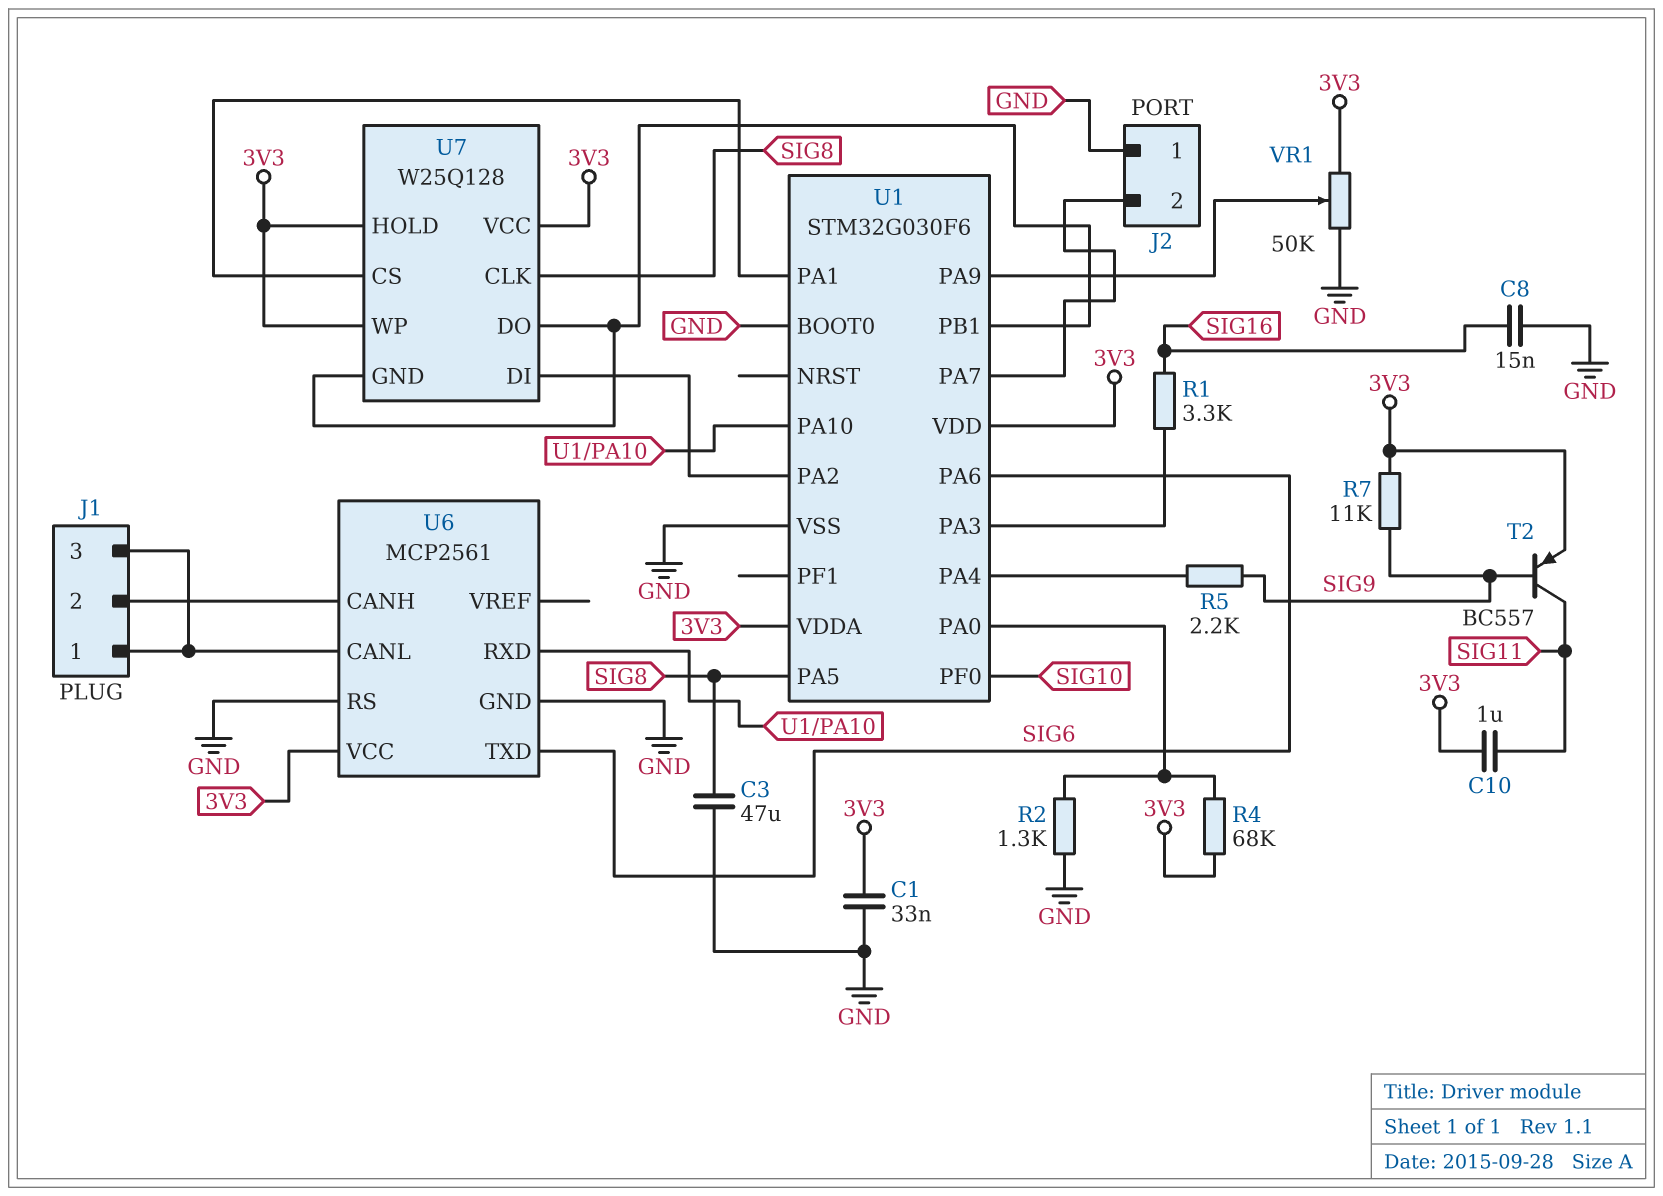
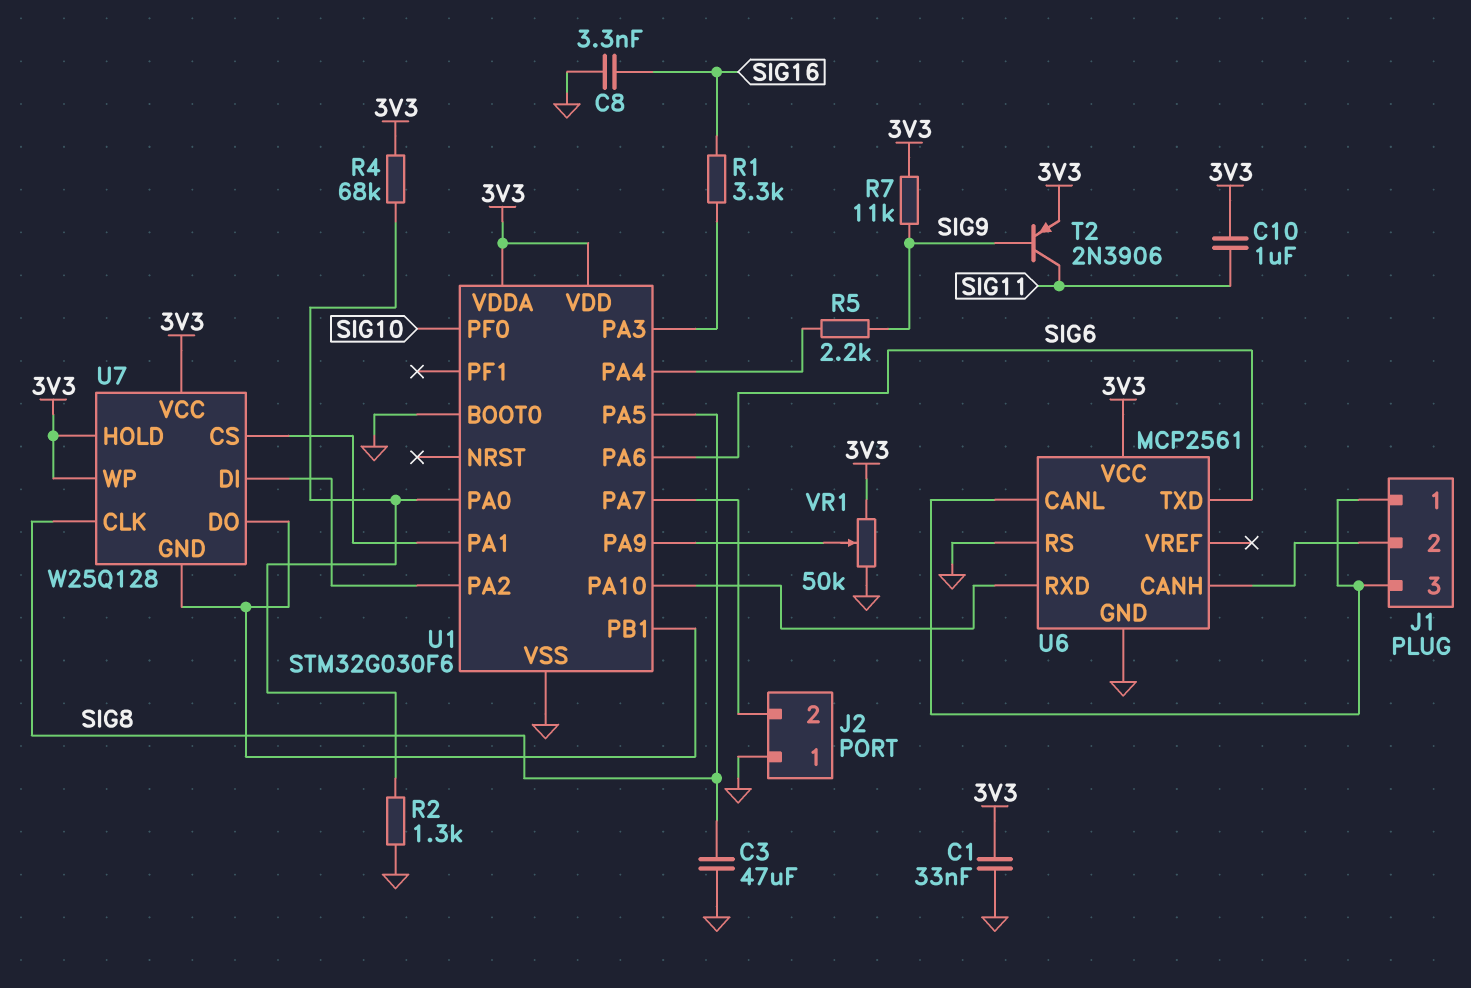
C8: 15nF (GND, SIG16) -> 3.3nF (GND, SIG16)
T2: PNP BC557 (B SIG9, C SIG11, E 3V3) -> PNP 2N3906 (B SIG9, C SIG11, E 3V3)

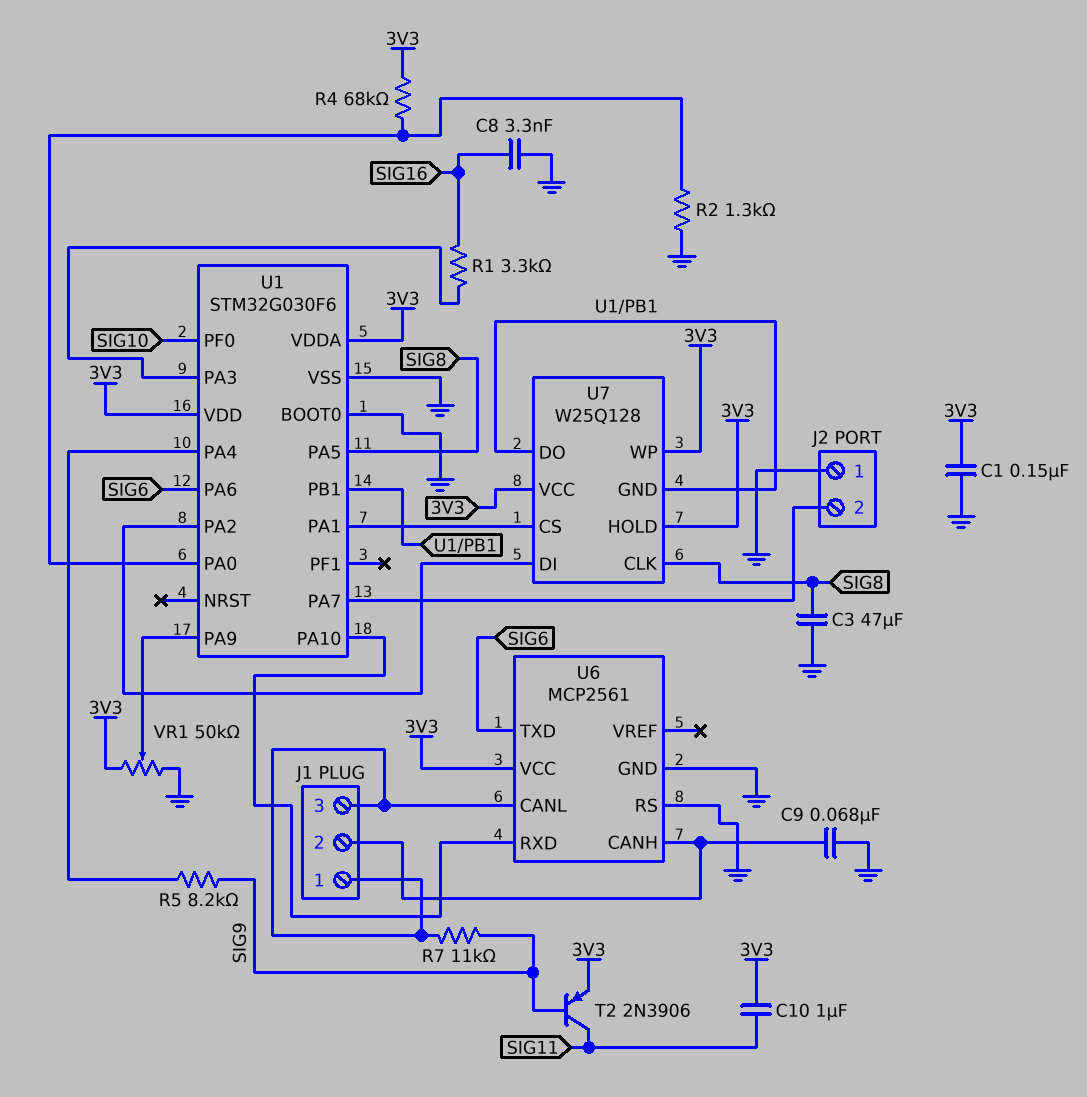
C1: 33nF (3V3, GND) -> 150nF (3V3, GND)
C9: none -> 68nF (GND, J1/2)
R5: 2.2k (SIG9, U1/PA4) -> 8.2k (SIG9, U1/PA4)
R7: 11k (3V3, SIG9) -> 11k (J1/1, SIG9)

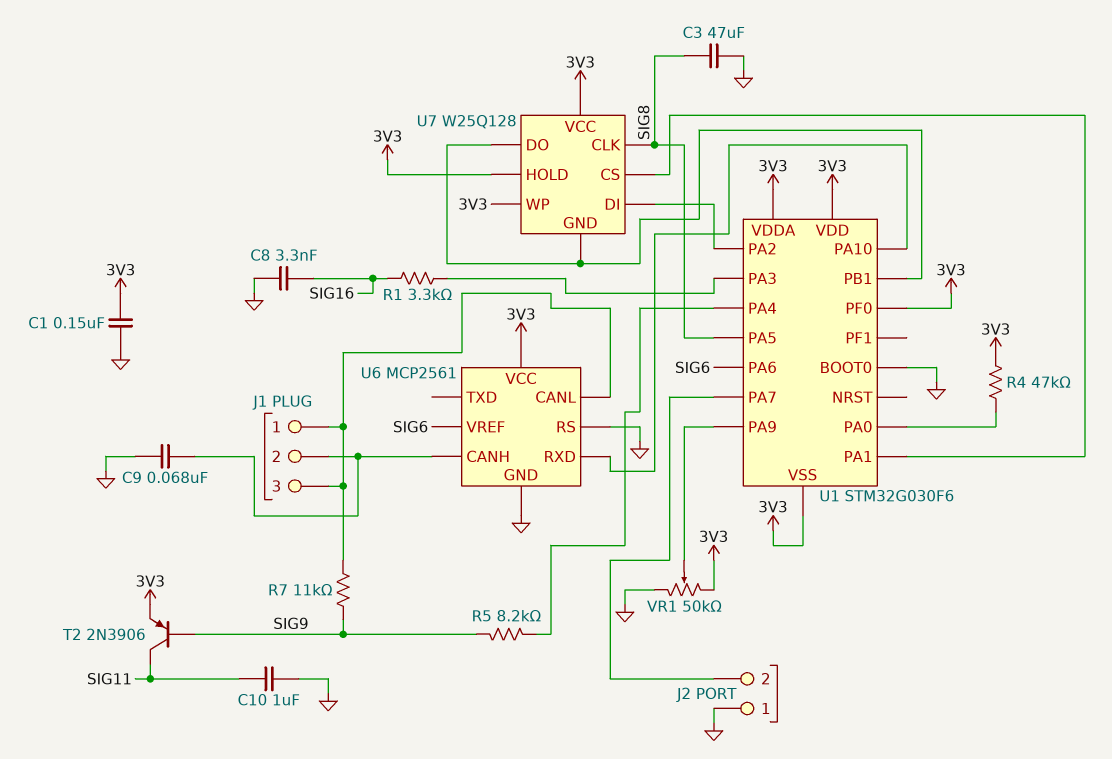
C10: 1uF (3V3, SIG11) -> 1uF (GND, SIG11)
R2: 1.3k (GND, U1/PA0) -> none
R4: 68k (3V3, U1/PA0) -> 47k (3V3, U1/PA0)
U1 pin PF0: SIG10 -> 3V3
U1 pin VSS: GND -> 3V3
U6 pin TXD: SIG6 -> none
U6 pin VREF: none -> SIG6

